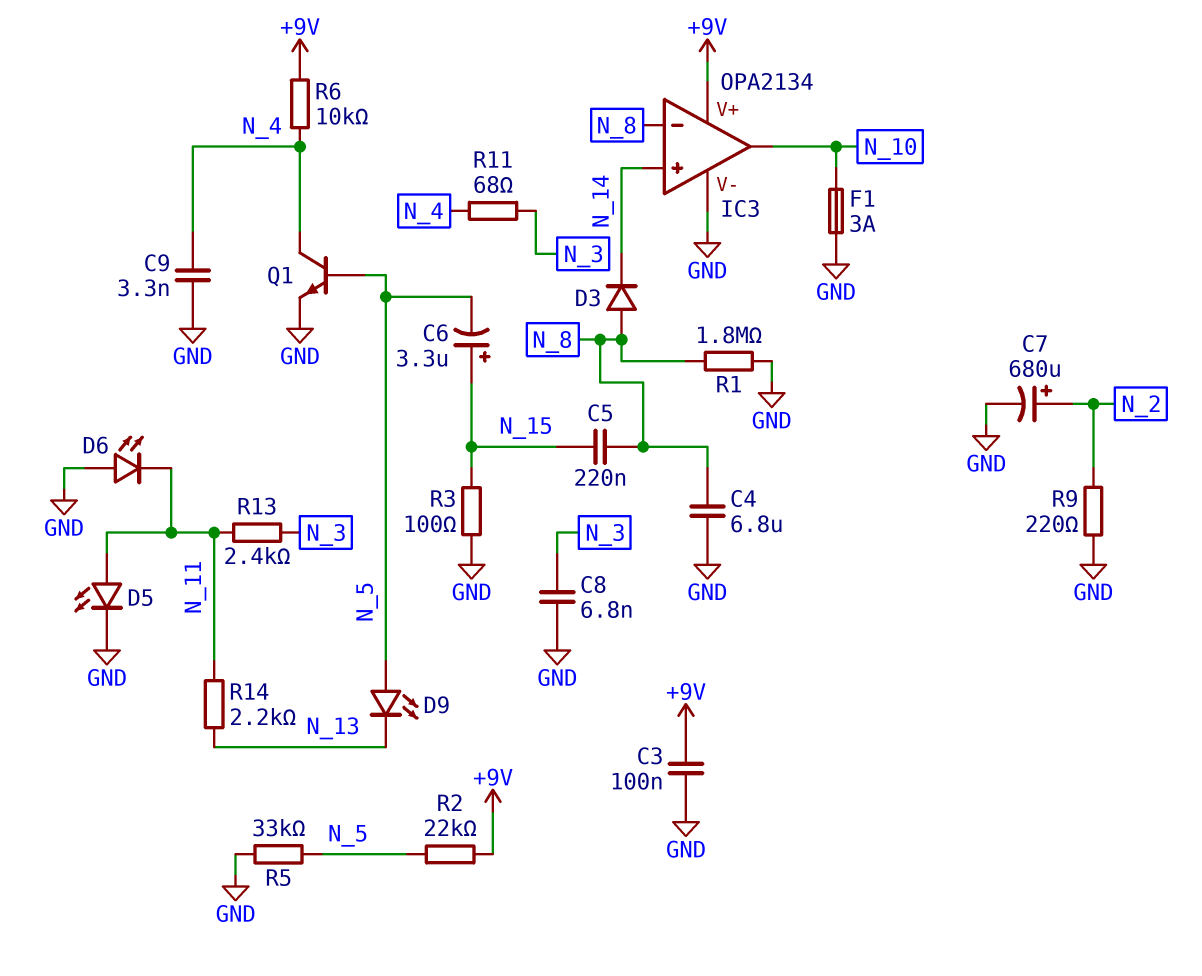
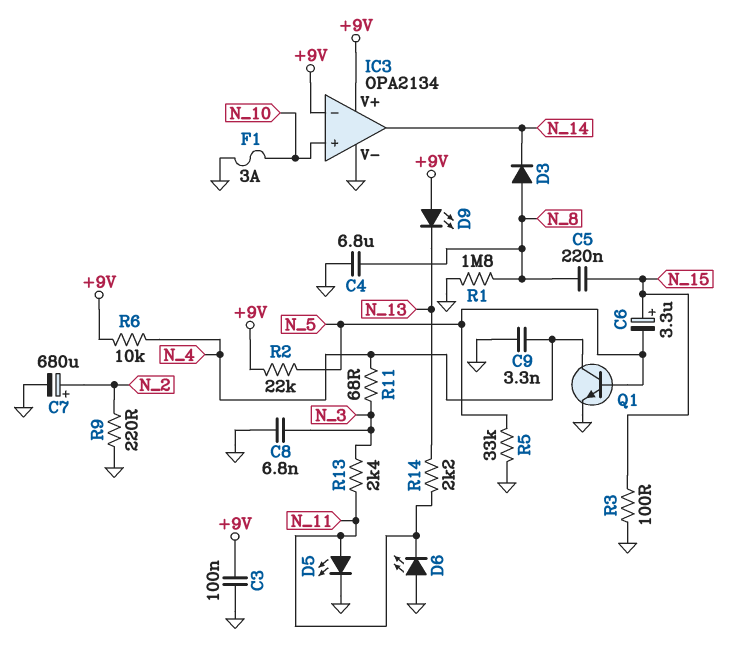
D9: LED (A N_5, K N_13) -> LED (A +9V, K N_13)
IC3 pin in+: N_14 -> N_10
IC3 pin in-: N_8 -> +9V
IC3 pin out: N_10 -> N_14

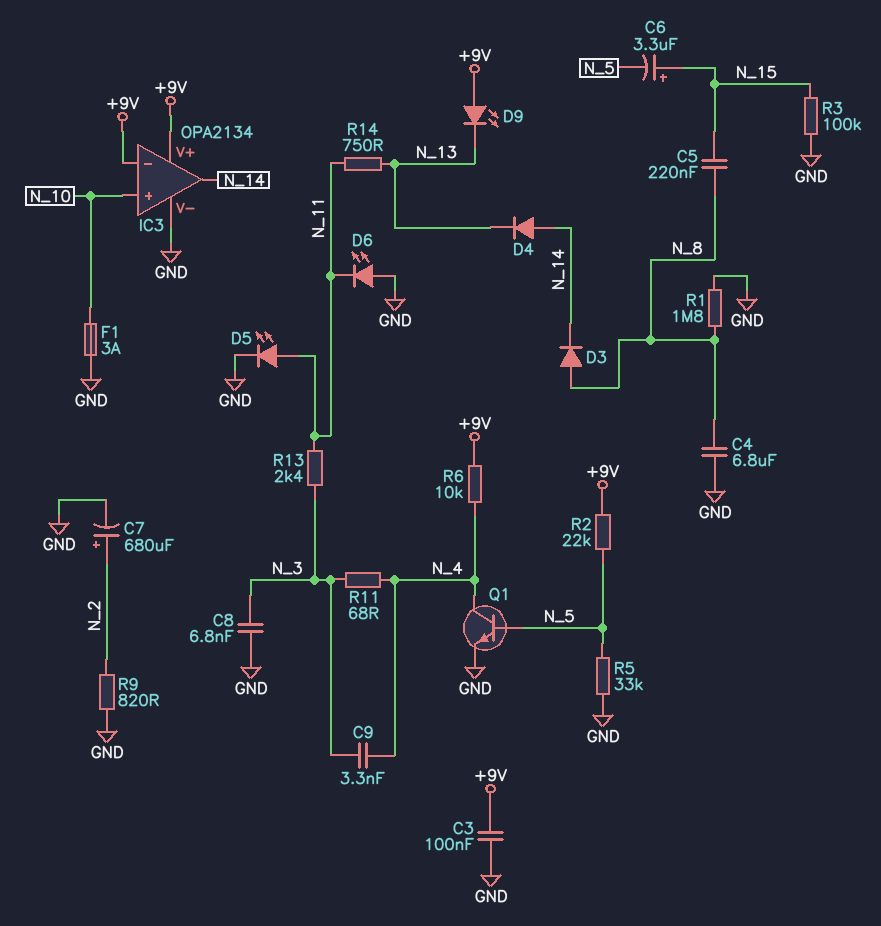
C9: 3.3nF (GND, N_4) -> 3.3nF (N_3, N_4)
D4: none -> diode (A N_14, K N_13)
R3: 100 (GND, N_15) -> 100k (GND, N_15)
R9: 220 (GND, N_2) -> 820 (GND, N_2)
R14: 2.2k (N_11, N_13) -> 750 (N_11, N_13)

